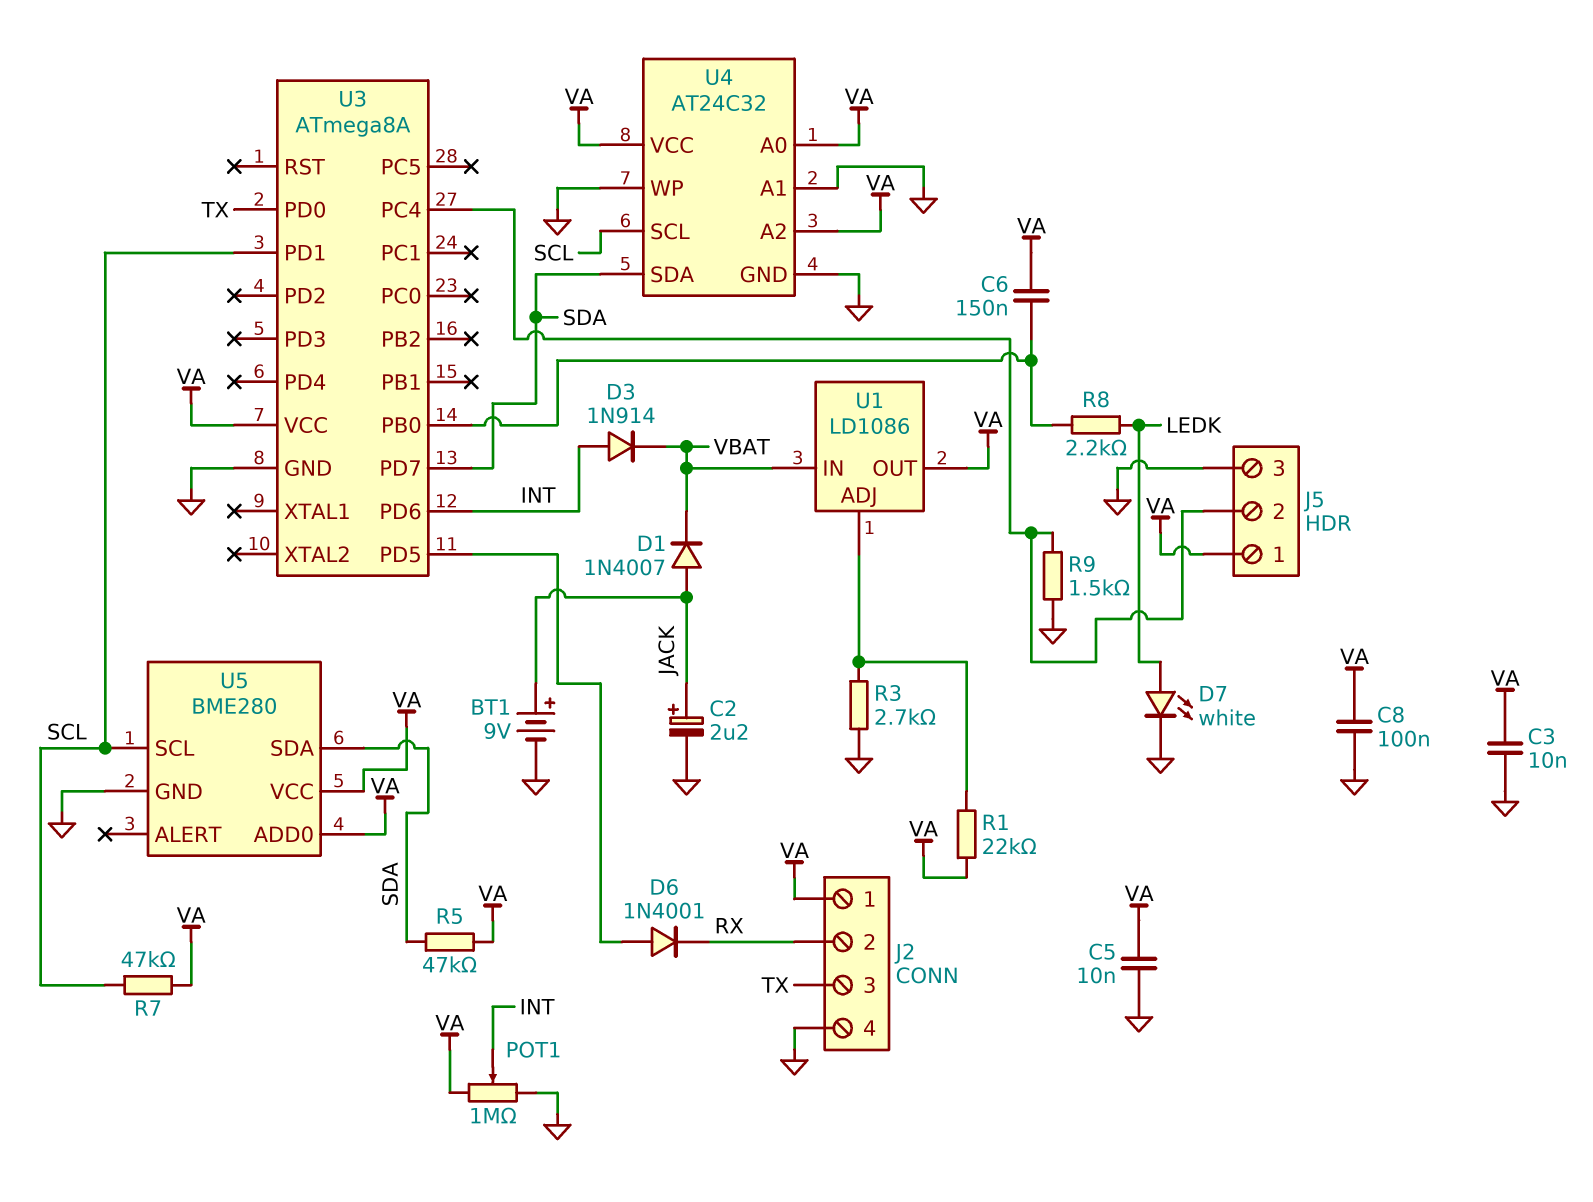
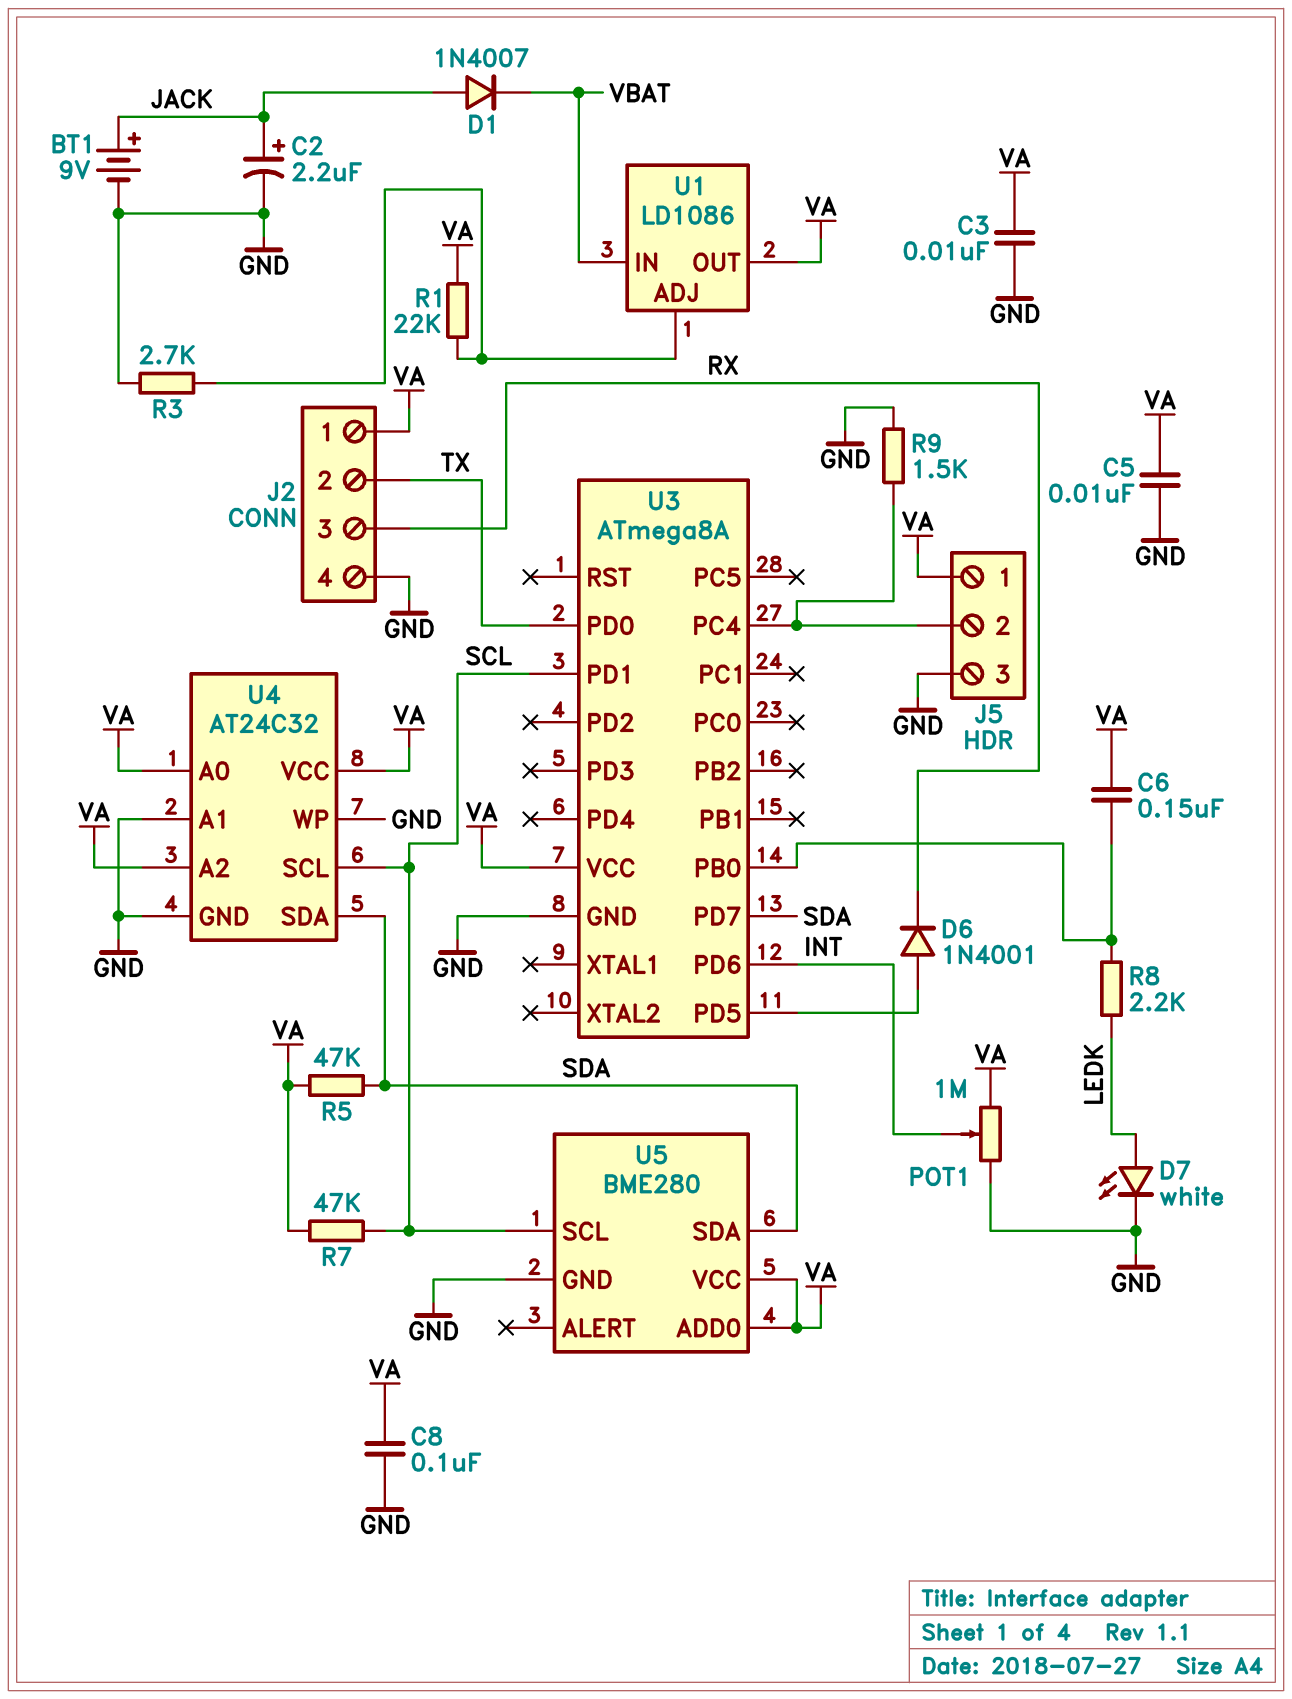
D3: diode 1N914 (A INT, K VBAT) -> none
J2 pin 2: RX -> TX
J2 pin 3: TX -> RX

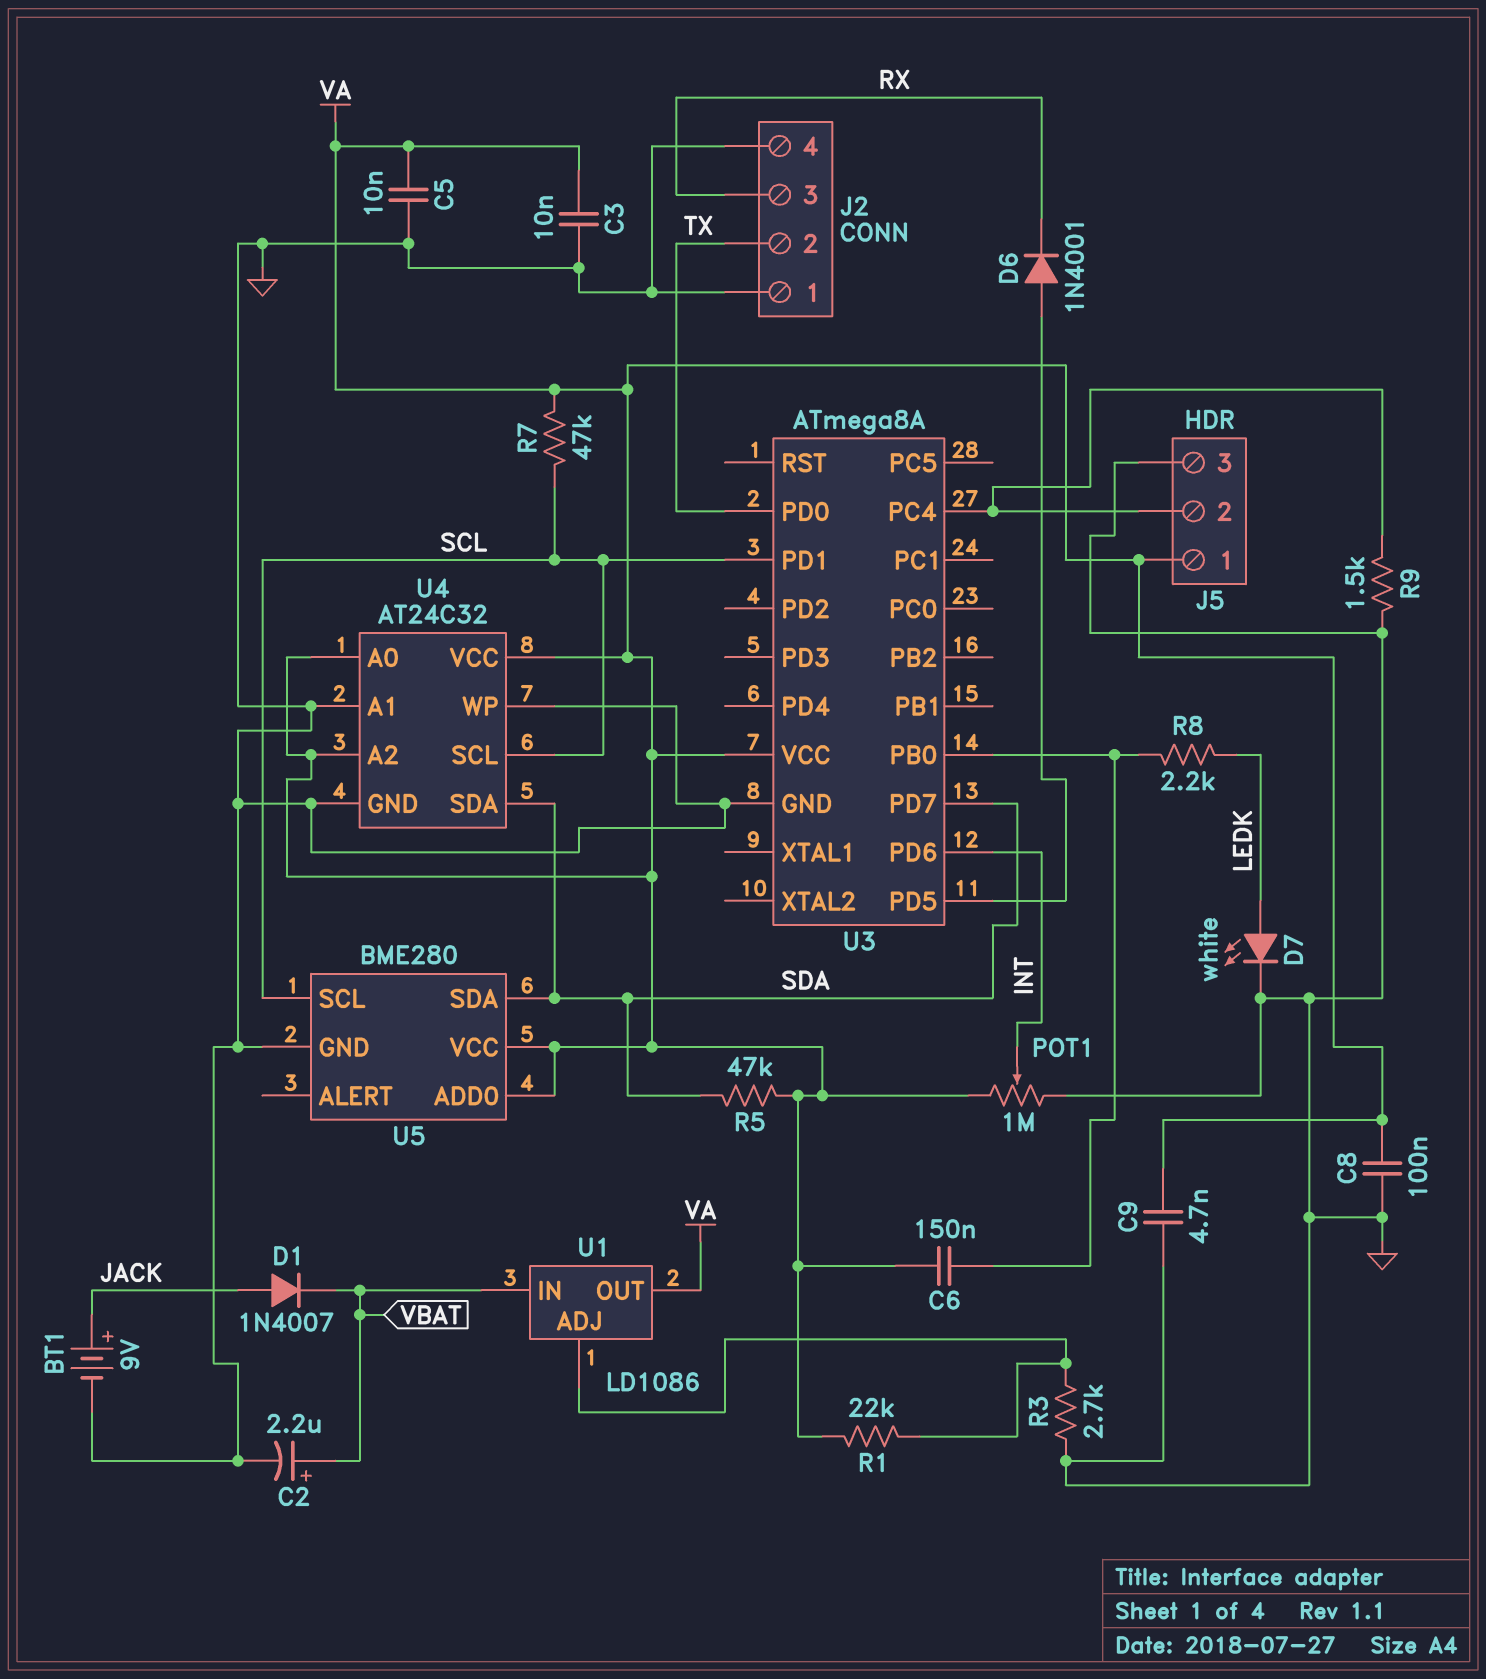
C2: 2.2uF (plus JACK, minus GND) -> 2.2uF (plus VBAT, minus GND)
C9: none -> 4.7nF (GND, VA)
J2 pin 1: VA -> GND

